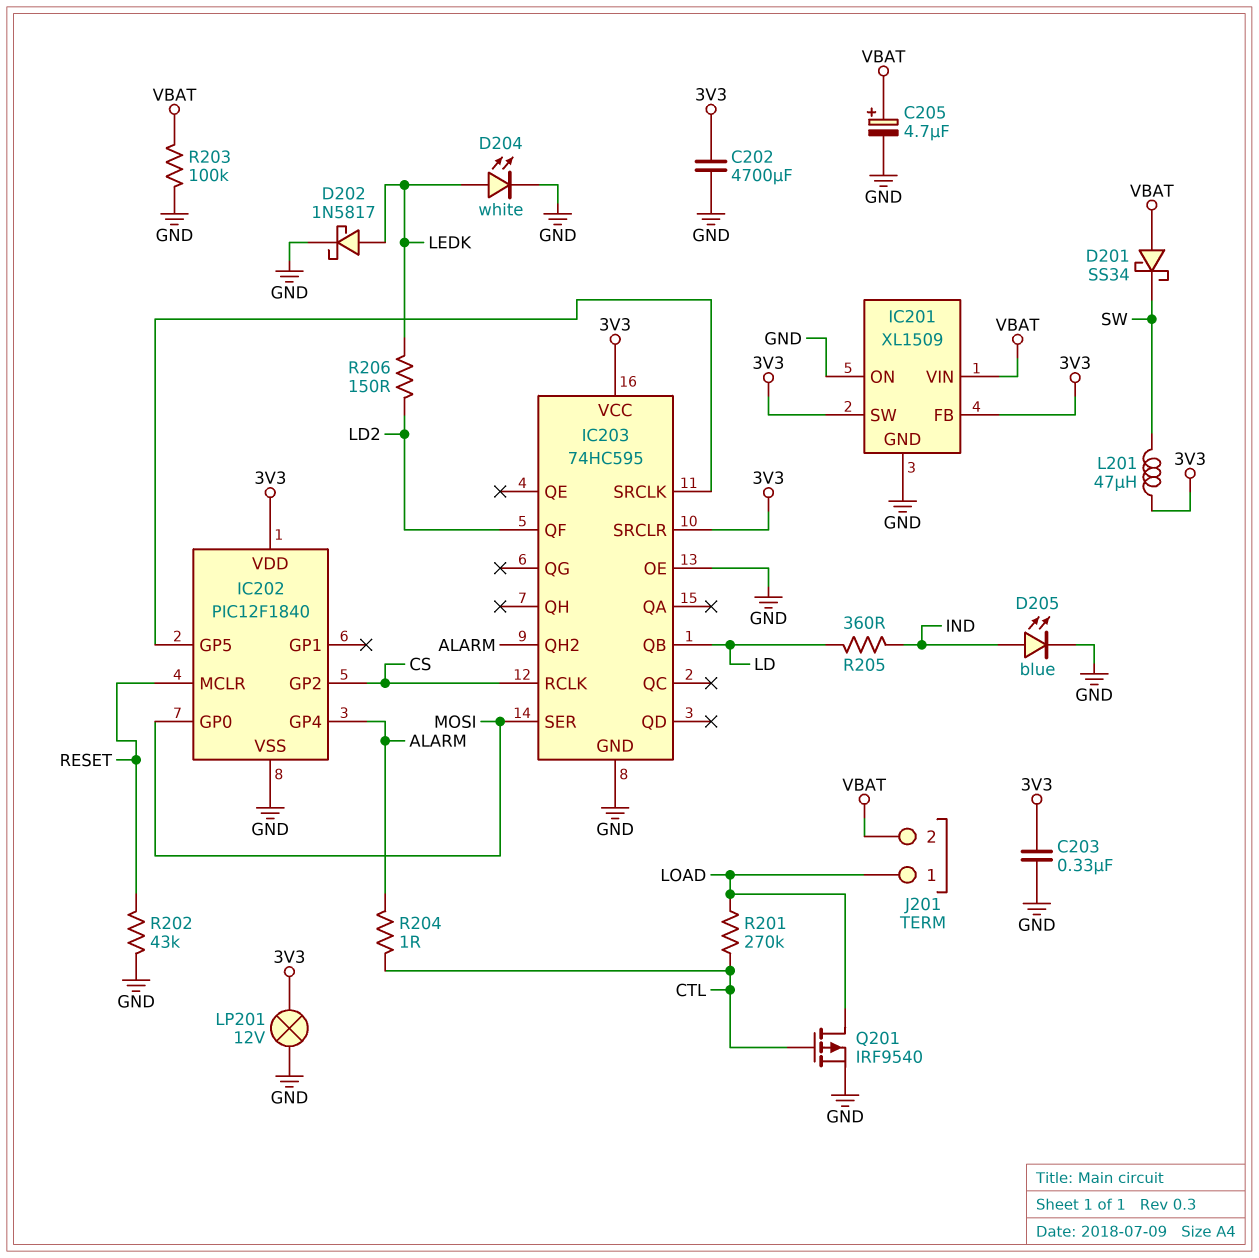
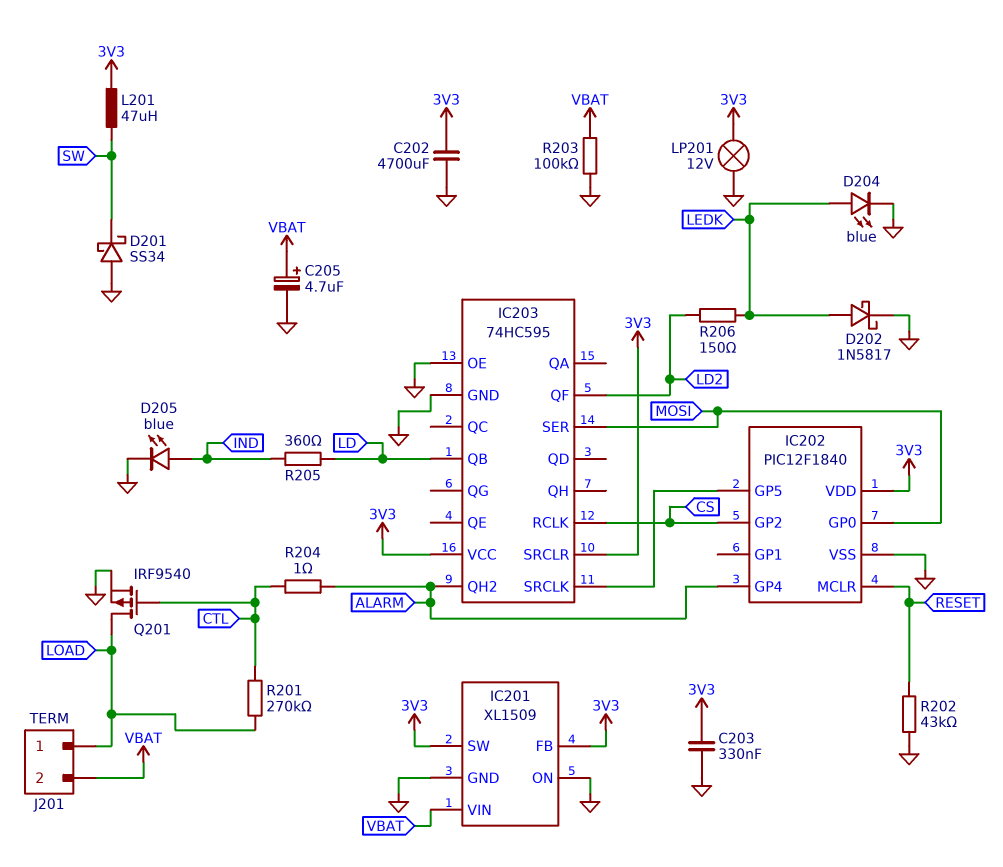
D201: schottky SS34 (A VBAT, K SW) -> schottky SS34 (A GND, K SW)
D204: LED white (A LEDK, K GND) -> LED blue (A LEDK, K GND)

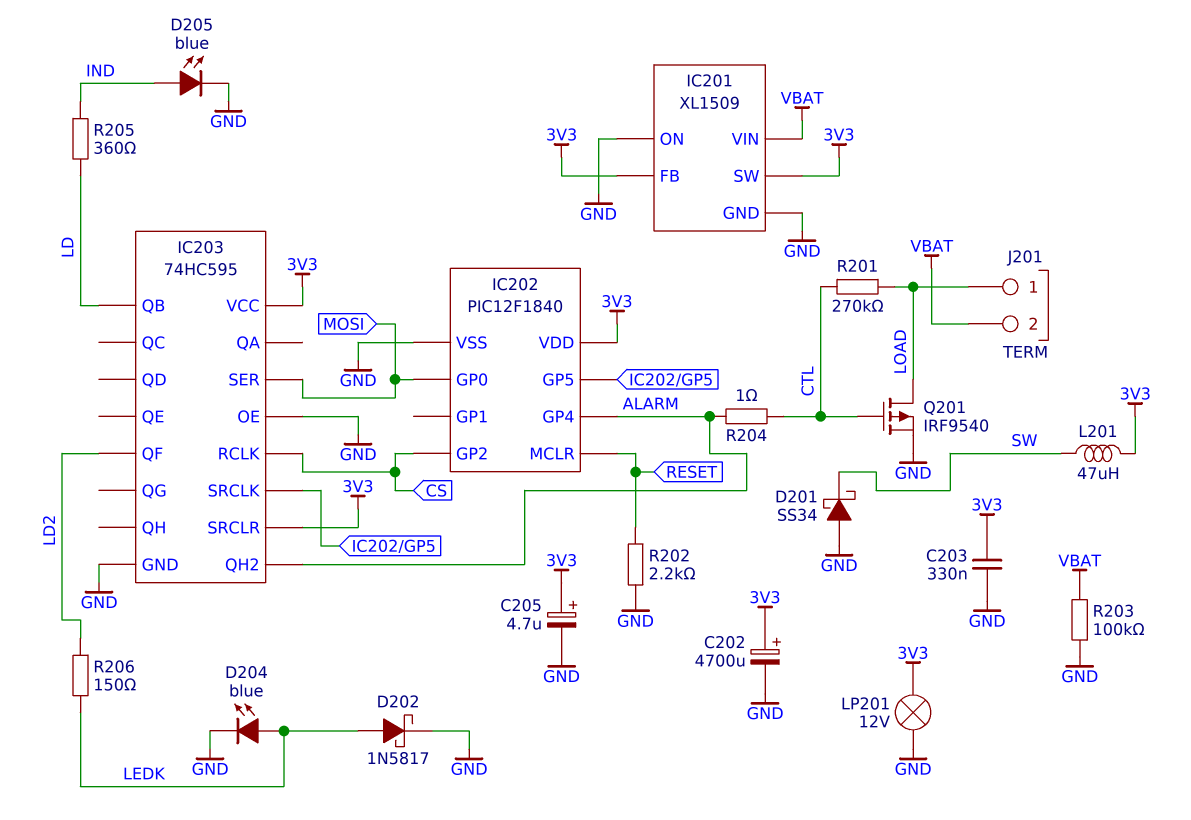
C202: 4700uF (3V3, GND) -> 4700uF (plus 3V3, minus GND)
C205: 4.7uF (plus VBAT, minus GND) -> 4.7uF (plus 3V3, minus GND)
R202: 43k (GND, RESET) -> 2.2k (GND, RESET)

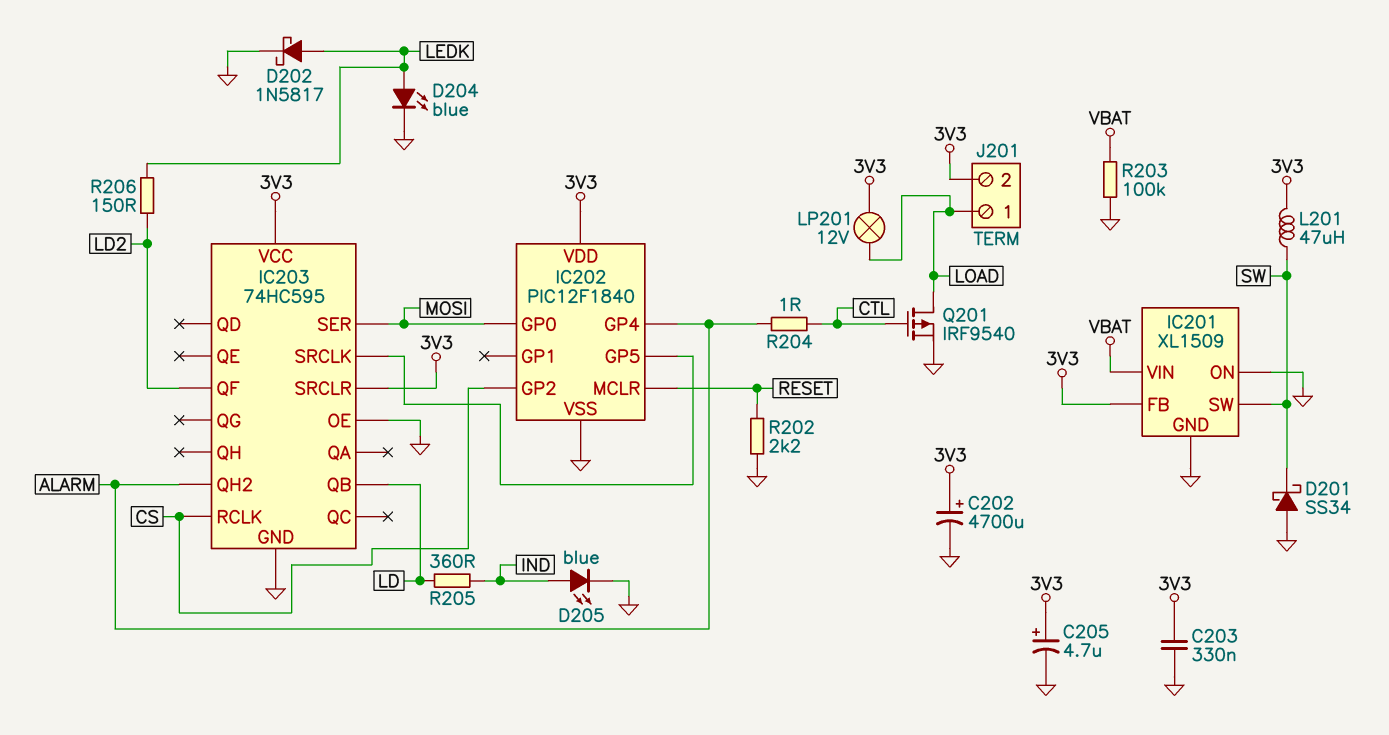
IC201 pin SW: 3V3 -> SW
J201 pin 2: VBAT -> 3V3
LP201: lamp 12V (3V3, GND) -> lamp 12V (3V3, LOAD)
R201: 270k (CTL, LOAD) -> none

